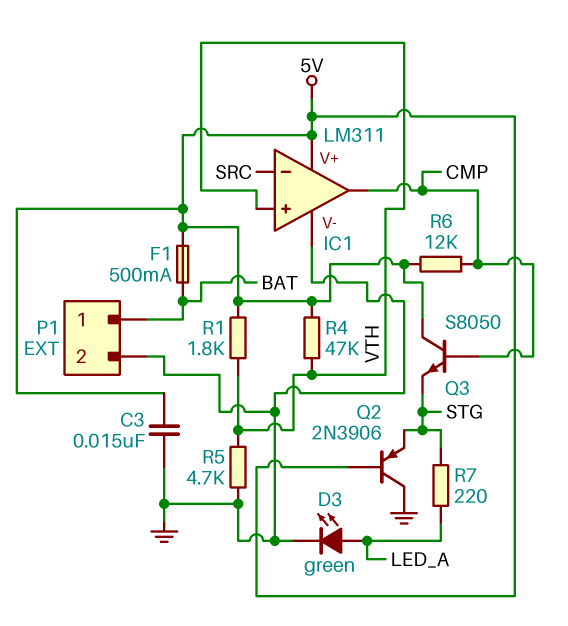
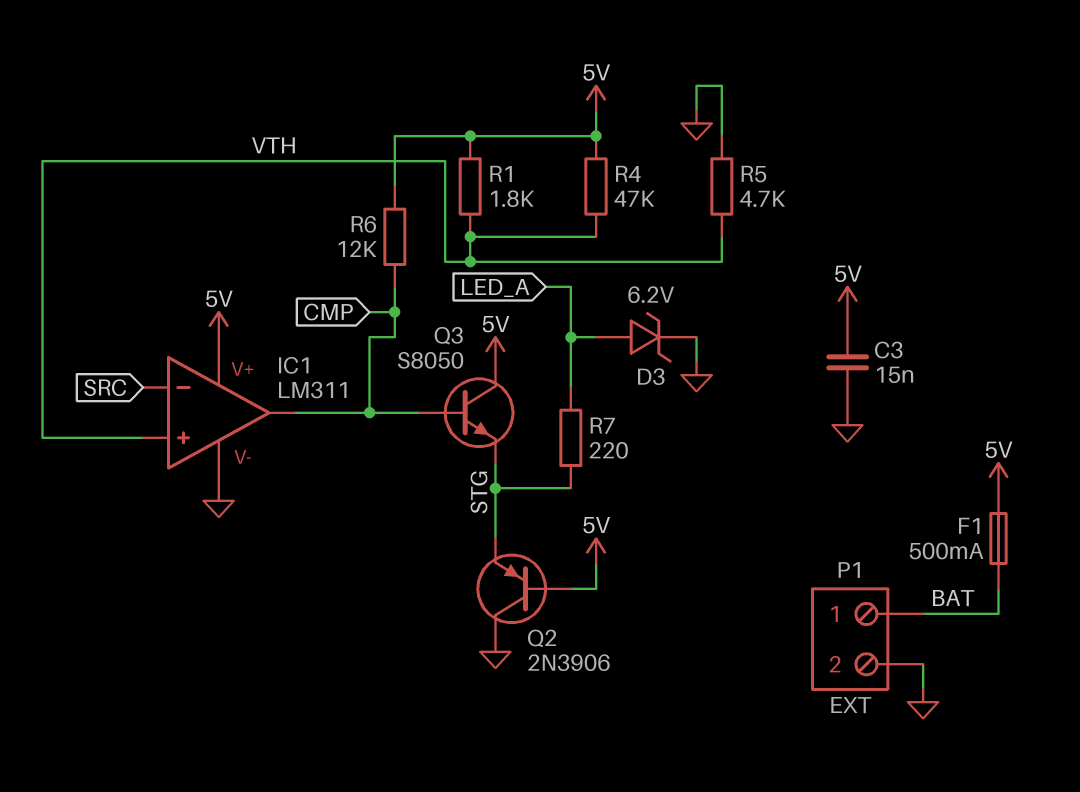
D3: LED green (A LED_A, K GND) -> zener 6.2V (A LED_A, K GND)

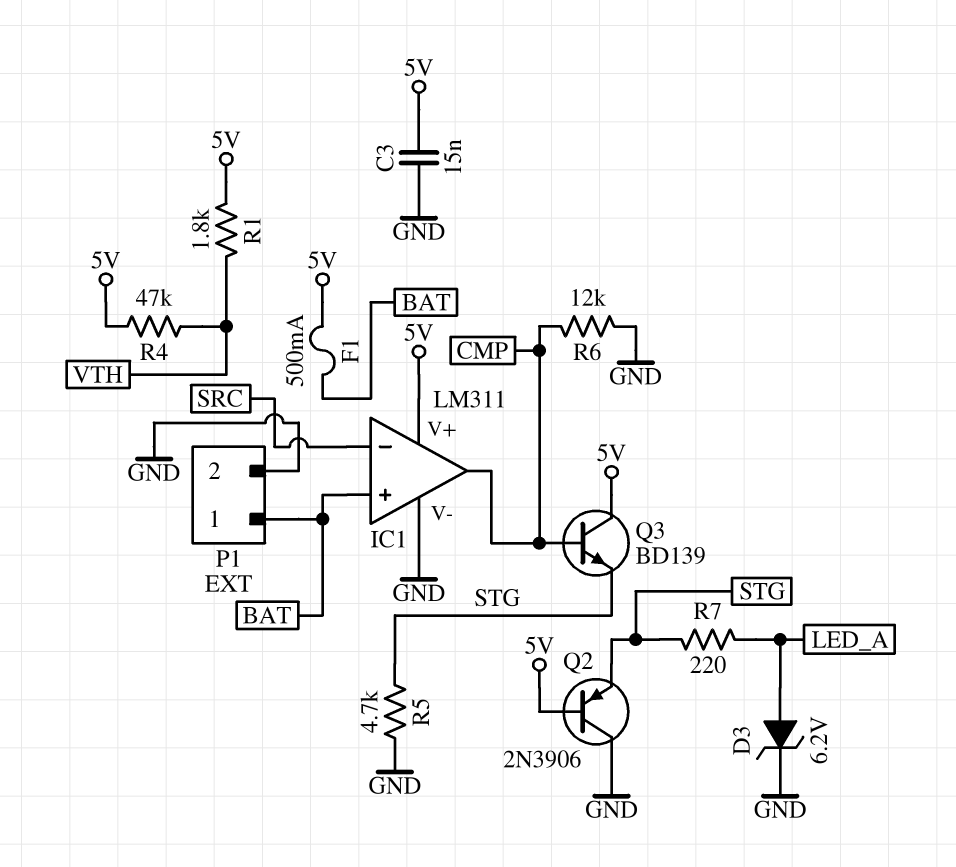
IC1 pin in+: VTH -> BAT
Q3: NPN S8050 (B CMP, C 5V, E STG) -> NPN BD139 (B CMP, C 5V, E STG)
R5: 4.7k (GND, VTH) -> 4.7k (GND, STG)
R6: 12k (5V, CMP) -> 12k (CMP, GND)

